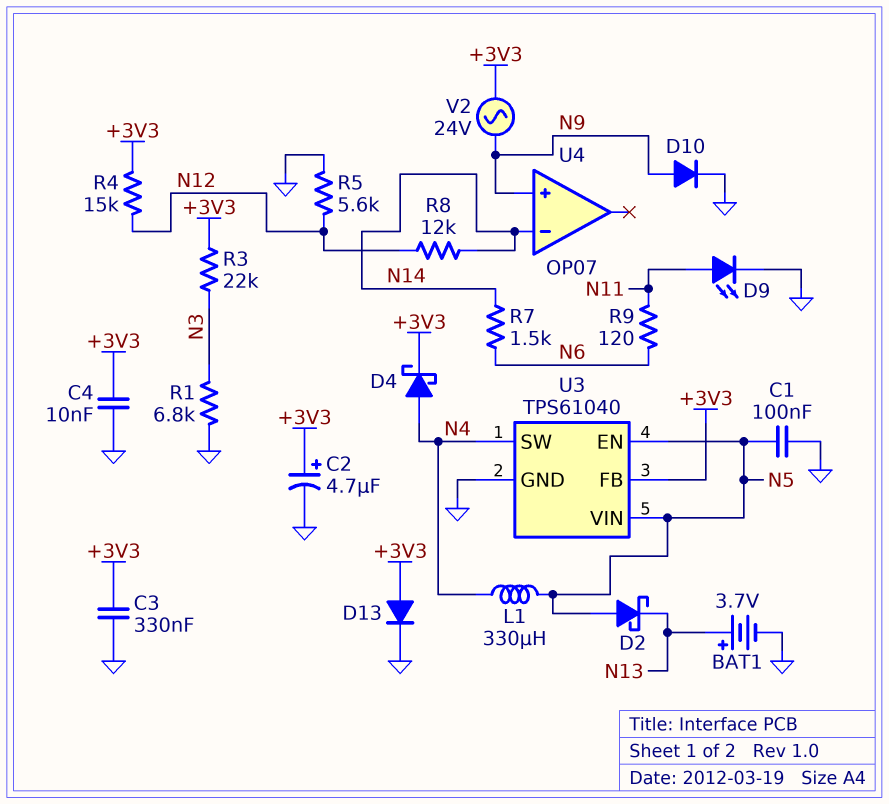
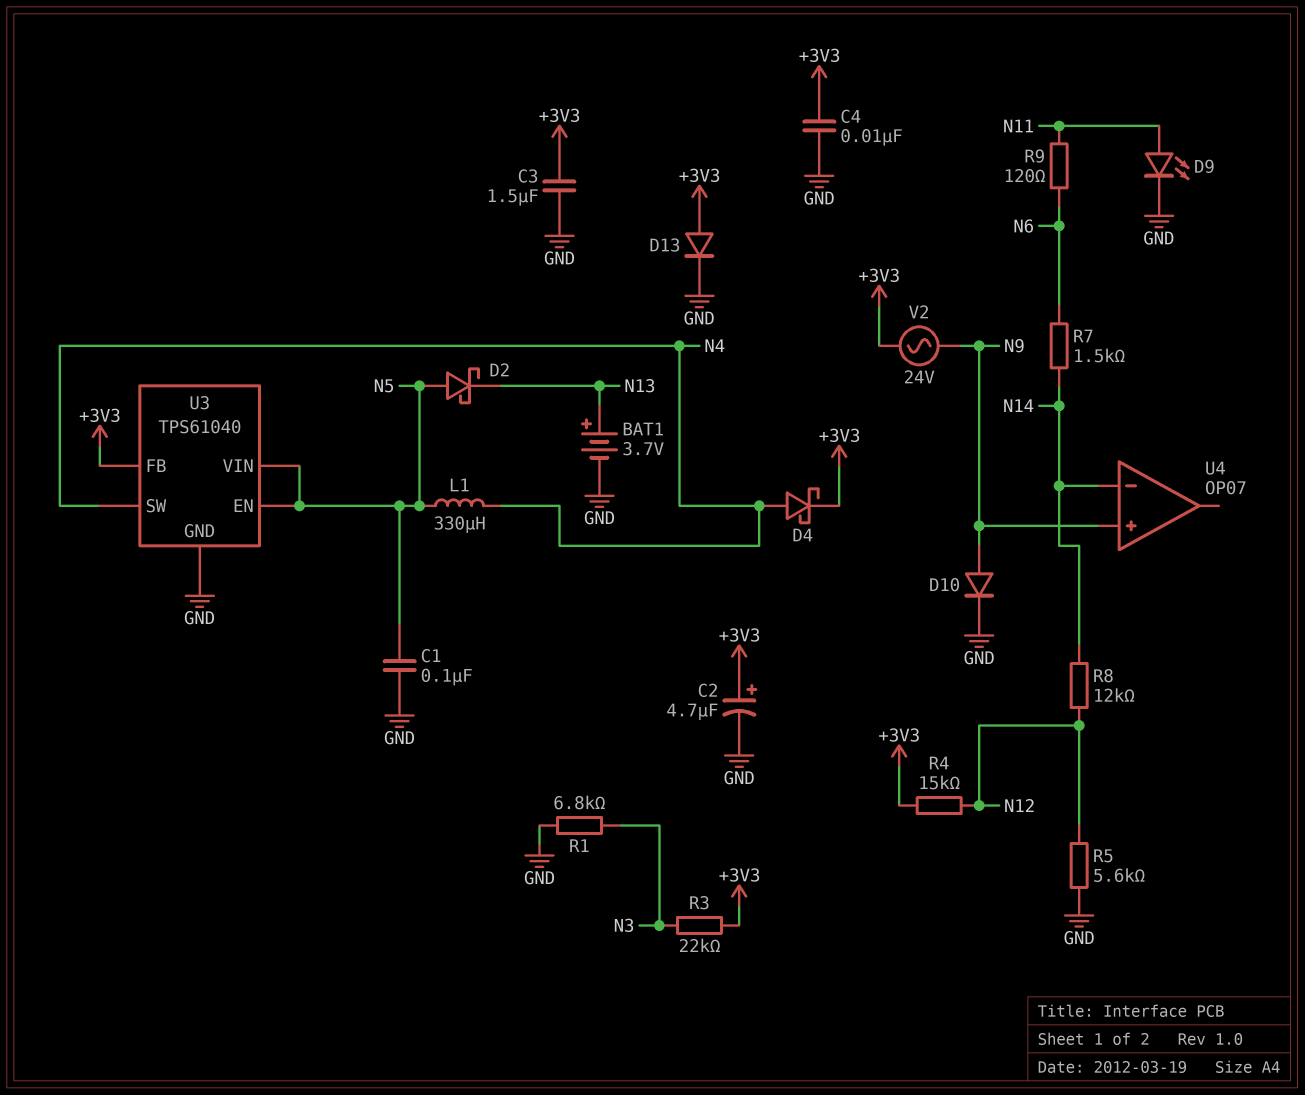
C3: 330nF (+3V3, GND) -> 1.5uF (+3V3, GND)

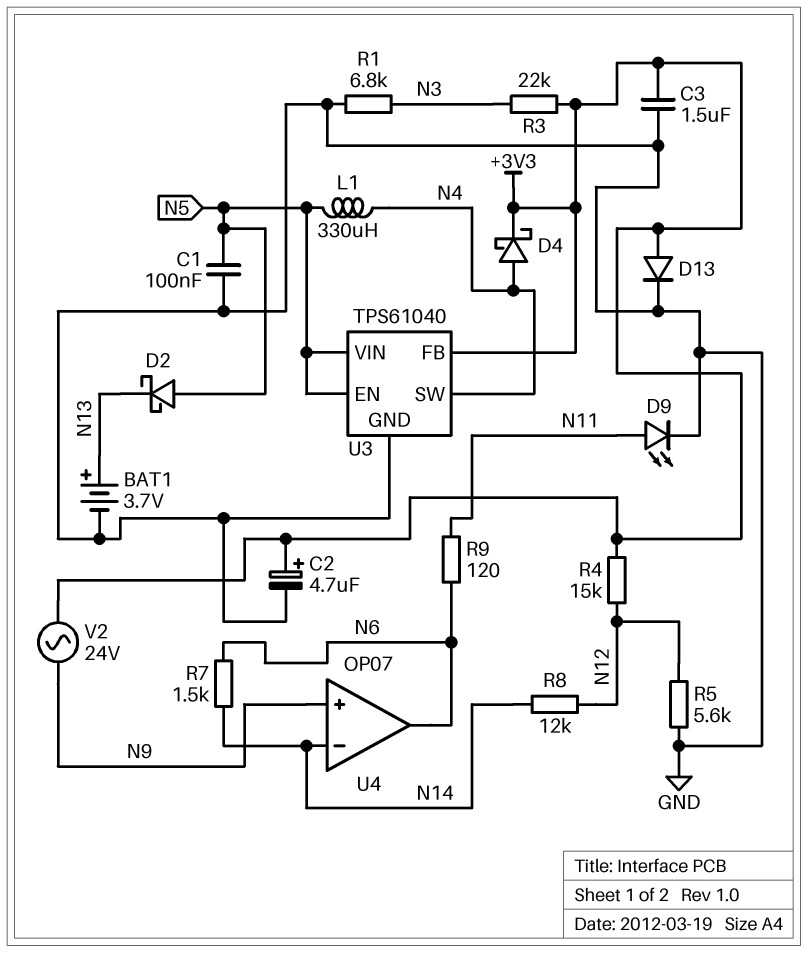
C4: 10nF (+3V3, GND) -> none
D10: diode (A N9, K GND) -> none
U4 pin out: none -> N6

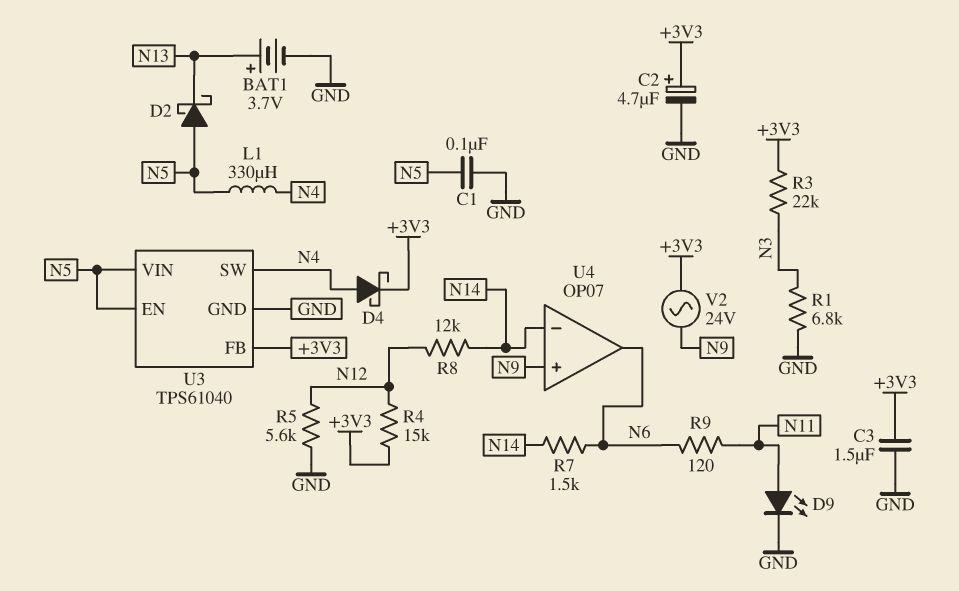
D13: diode (A +3V3, K GND) -> none

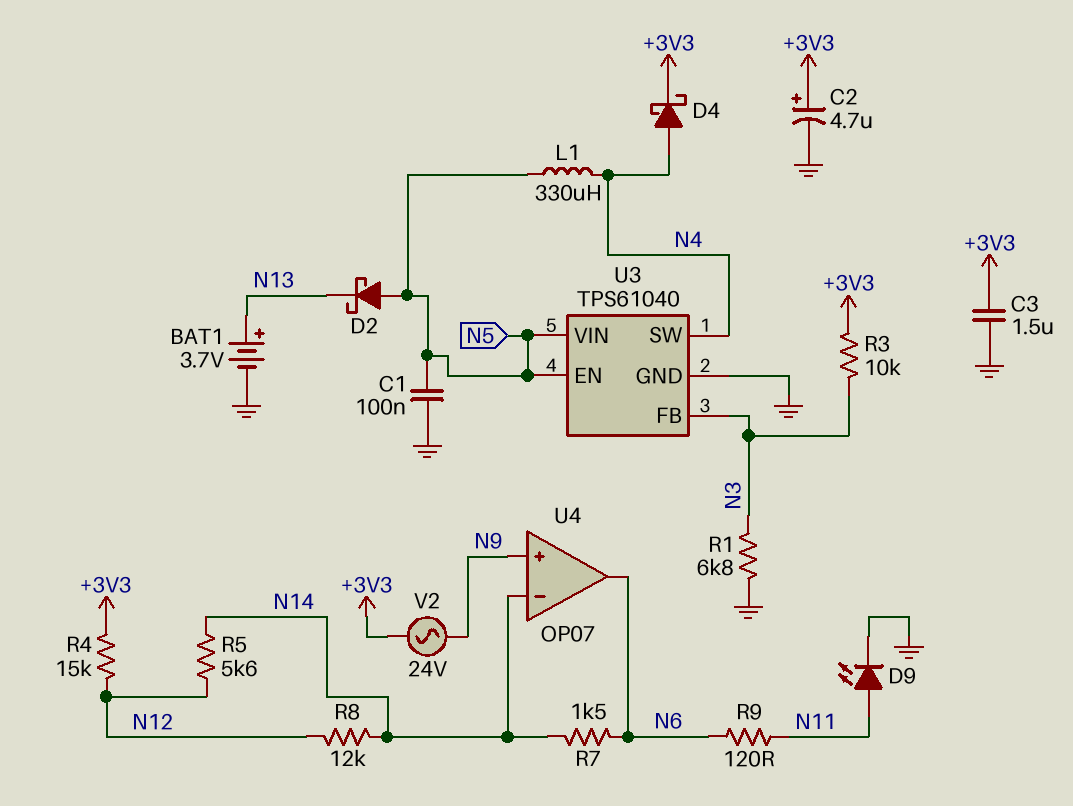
R3: 22k (+3V3, N3) -> 10k (+3V3, N3)
R5: 5.6k (GND, N12) -> 5.6k (N12, N14)
U3 pin FB: +3V3 -> N3

